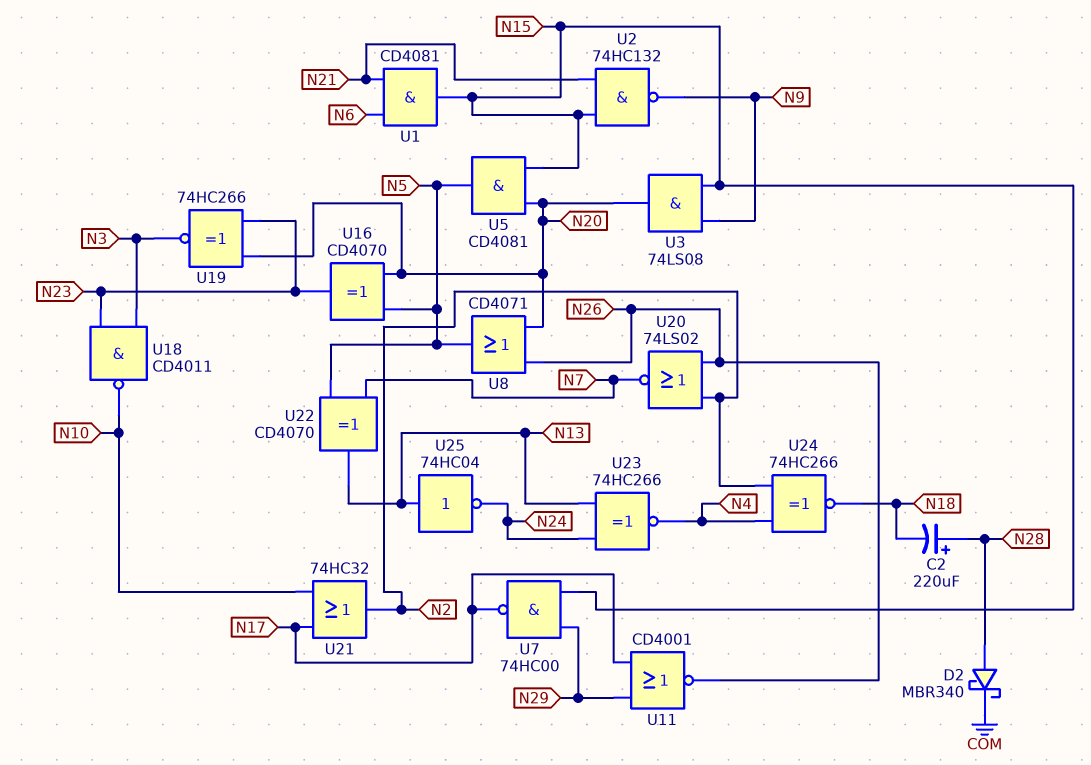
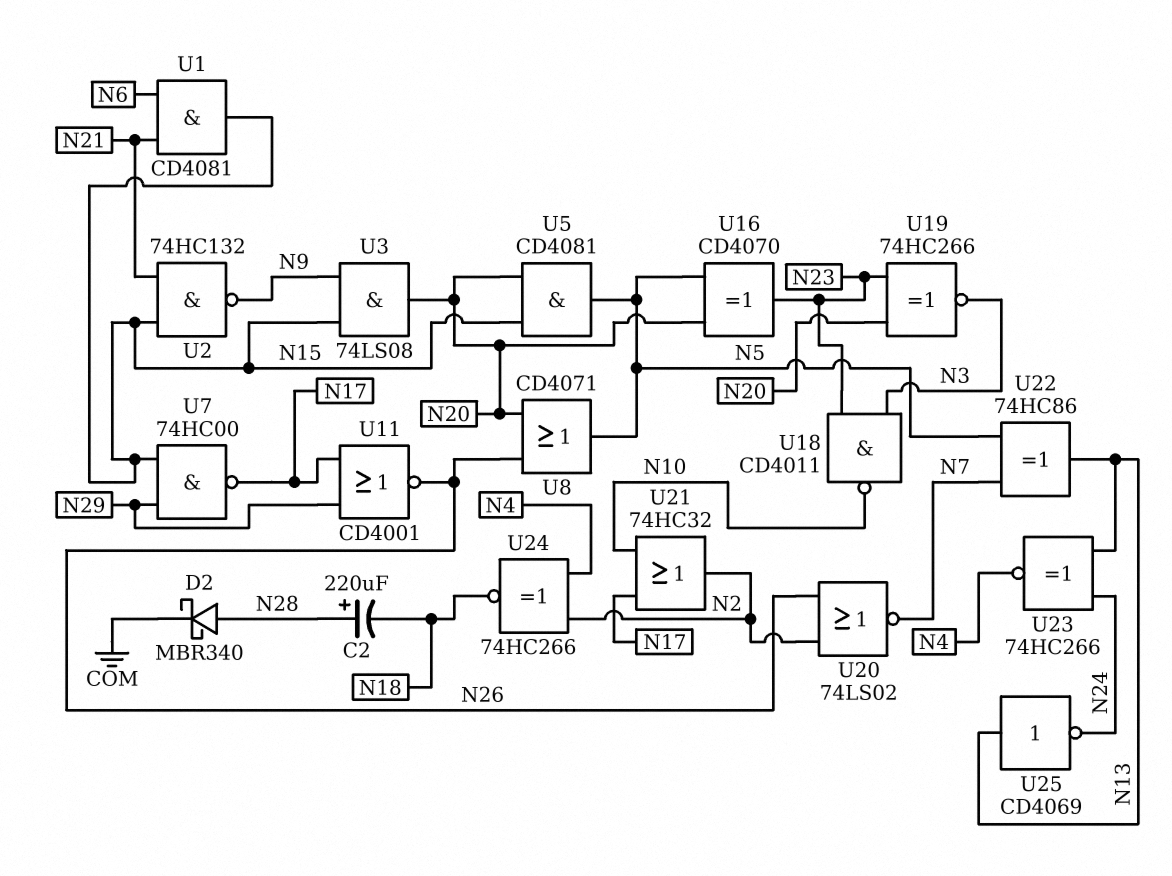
U22: XOR CD4070 (in N5, in N7, out N13) -> XOR 74HC86 (in N5, in N7, out N13)
U25: NOT 74HC04 (in N13, out N24) -> NOT CD4069 (in N13, out N24)

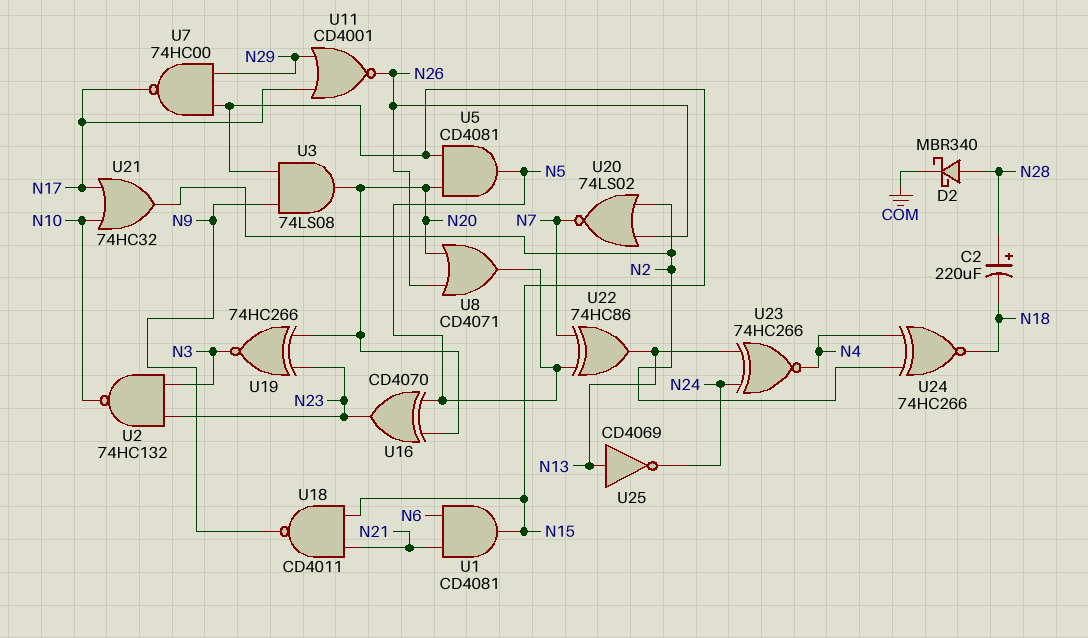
U2: NAND 74HC132 (in N15, in N21, out N9) -> NAND 74HC132 (in N3, in N23, out N10)
U18: NAND CD4011 (in N3, in N23, out N10) -> NAND CD4011 (in N15, in N21, out N9)

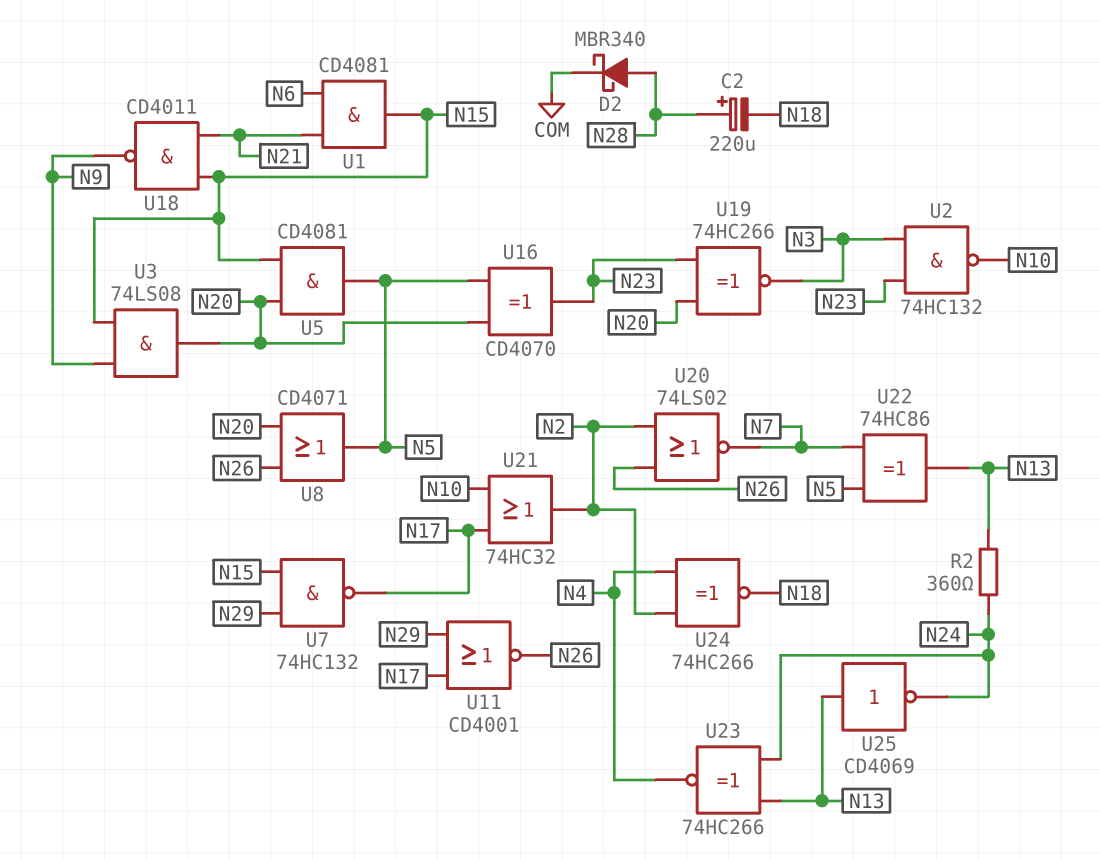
R2: none -> 360 (N13, N24)
U7: NAND 74HC00 (in N15, in N29, out N17) -> NAND 74HC132 (in N15, in N29, out N17)

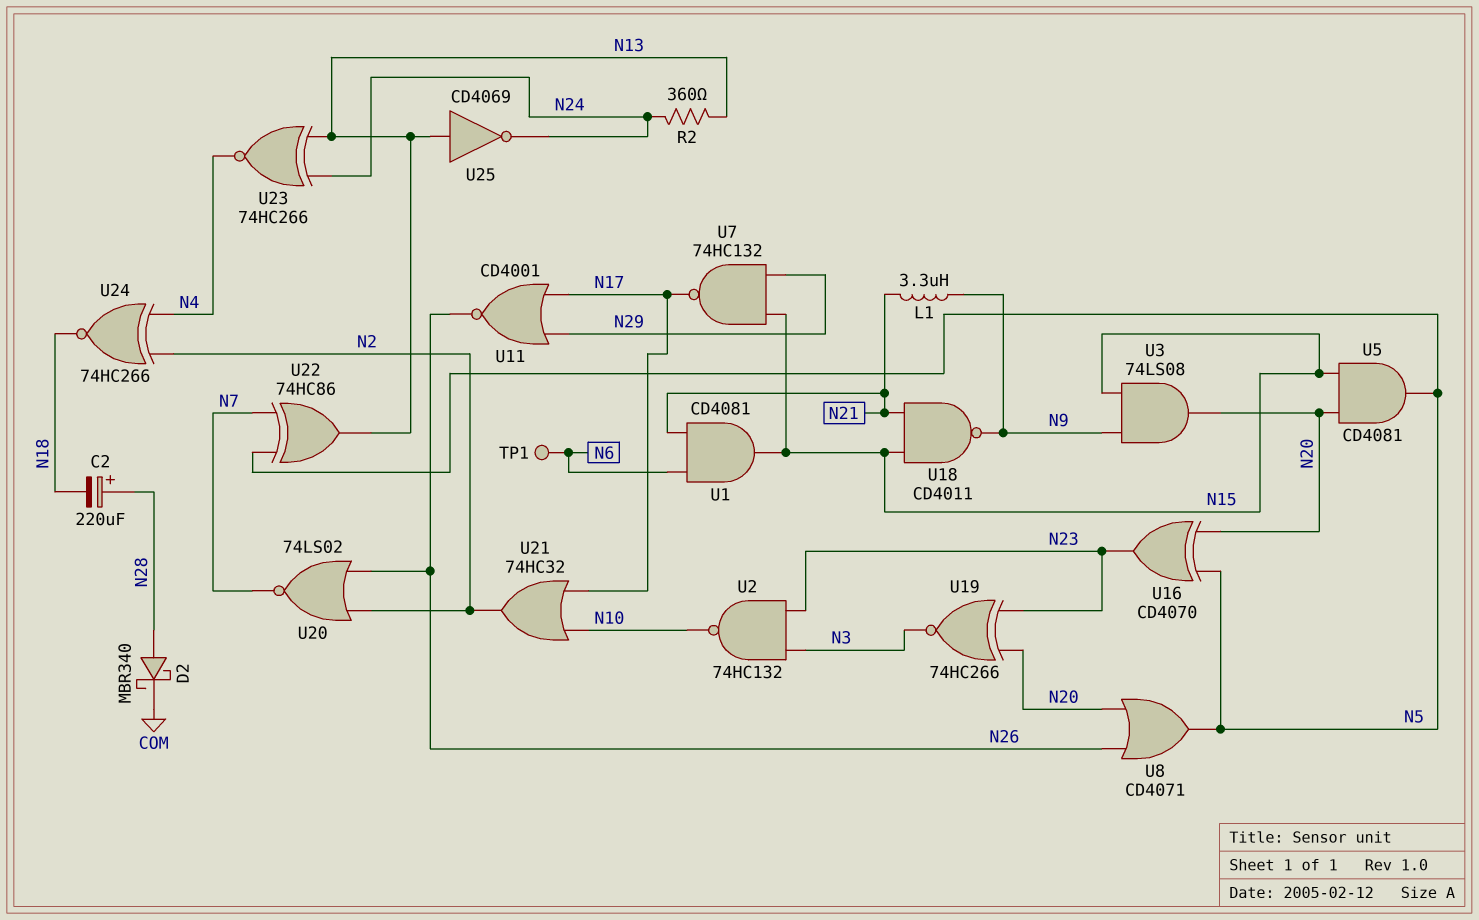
L1: none -> 3.3uH (N9, N21)
TP1: none -> test point (N6)

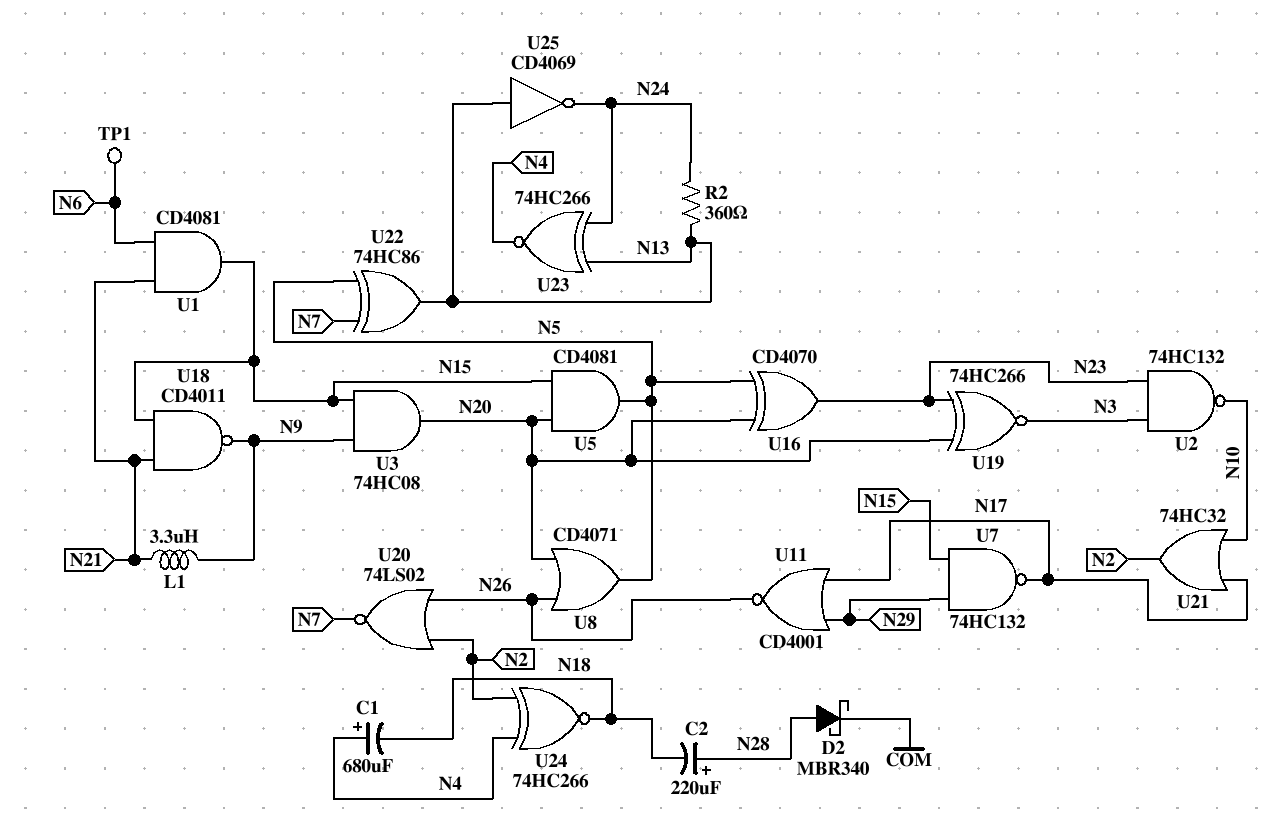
C1: none -> 680uF (plus N4, minus N18)
U3: AND 74LS08 (in N9, in N15, out N20) -> AND 74HC08 (in N9, in N15, out N20)

